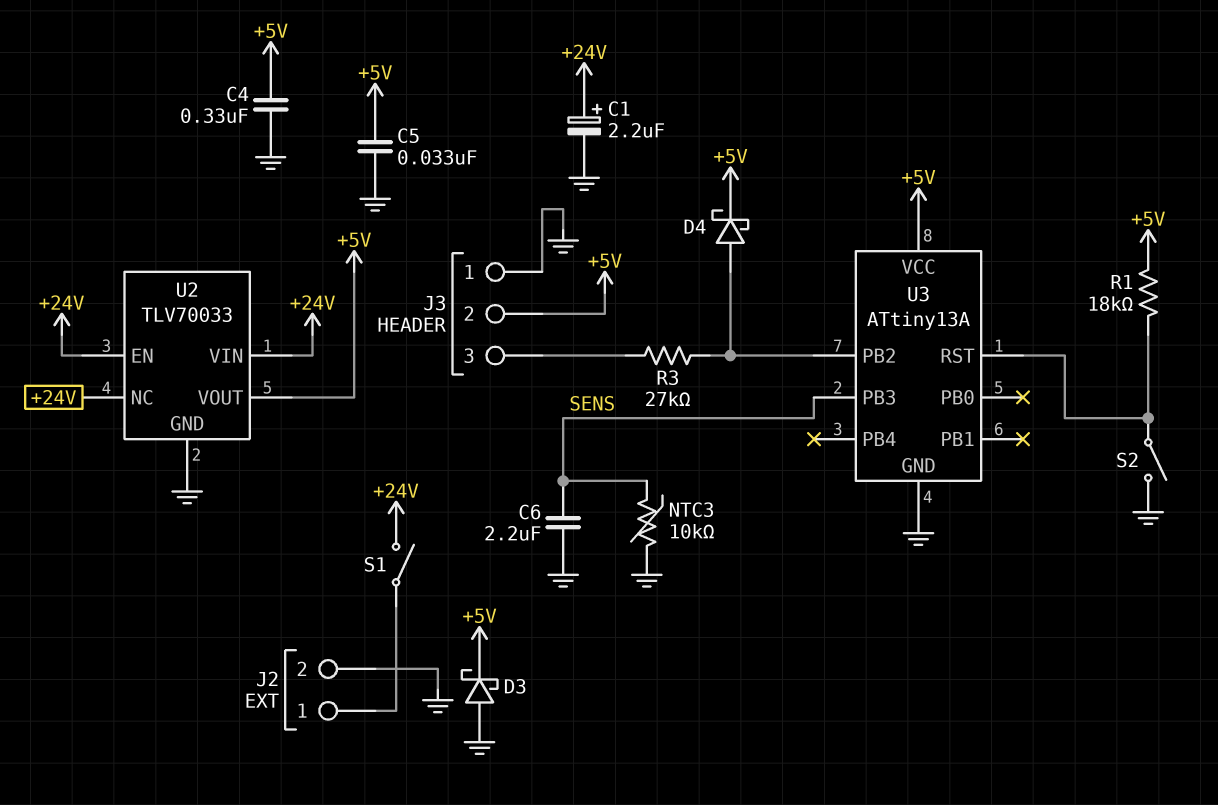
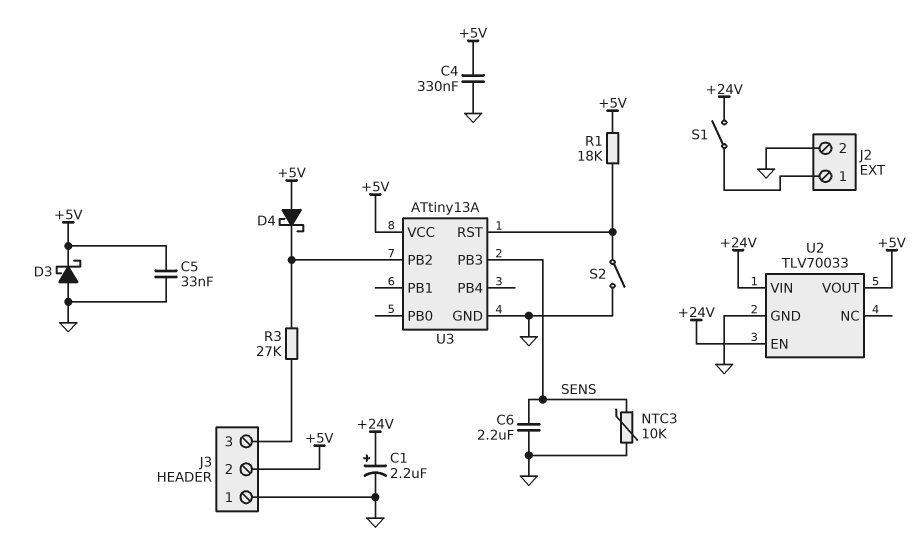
D4: schottky (A U3/PB2, K +5V) -> schottky (A +5V, K U3/PB2)
U2 pin NC: +24V -> none

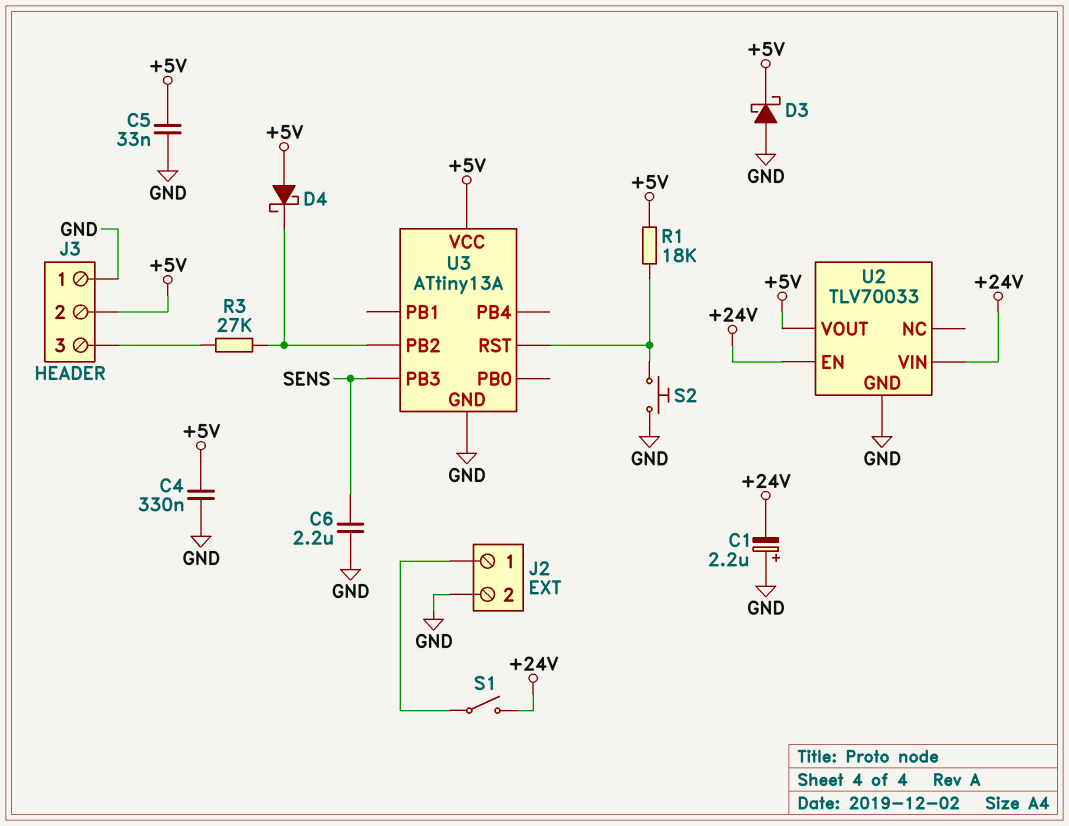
C1: 2.2uF (plus +24V, minus GND) -> 2.2uF (plus GND, minus +24V)
NTC3: 10k (GND, SENS) -> none
S2: switch (GND, U3/RST) -> button (GND, U3/RST)

